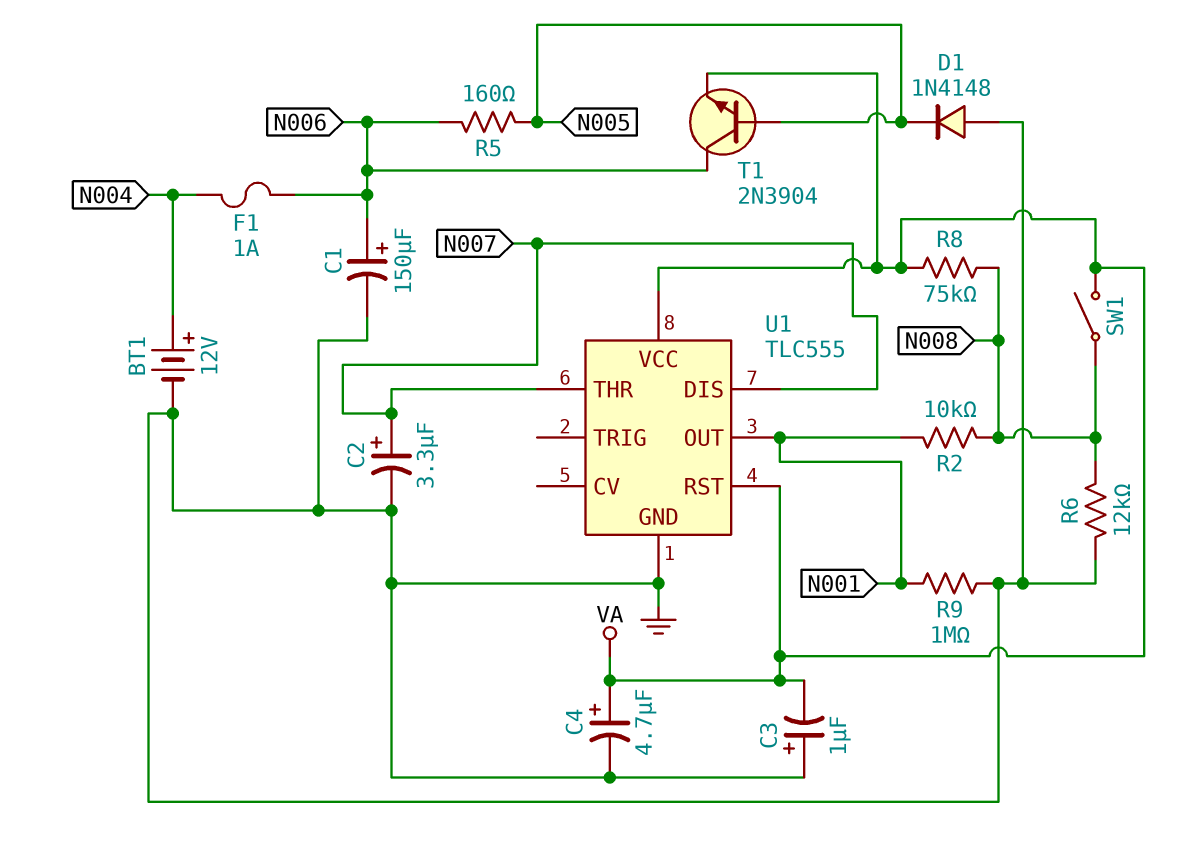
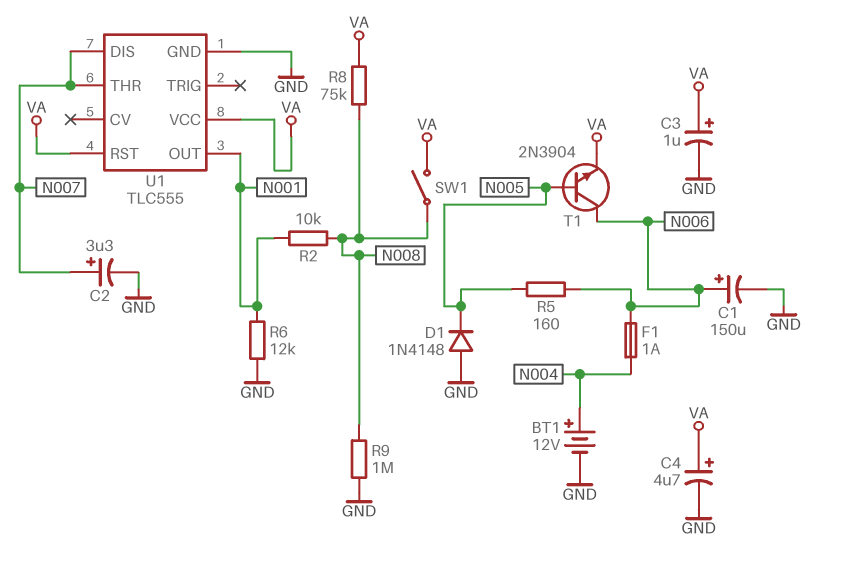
C3: 1uF (plus GND, minus VA) -> 1uF (plus VA, minus GND)
R6: 12k (GND, N008) -> 12k (GND, N001)
R9: 1M (GND, N001) -> 1M (GND, N008)

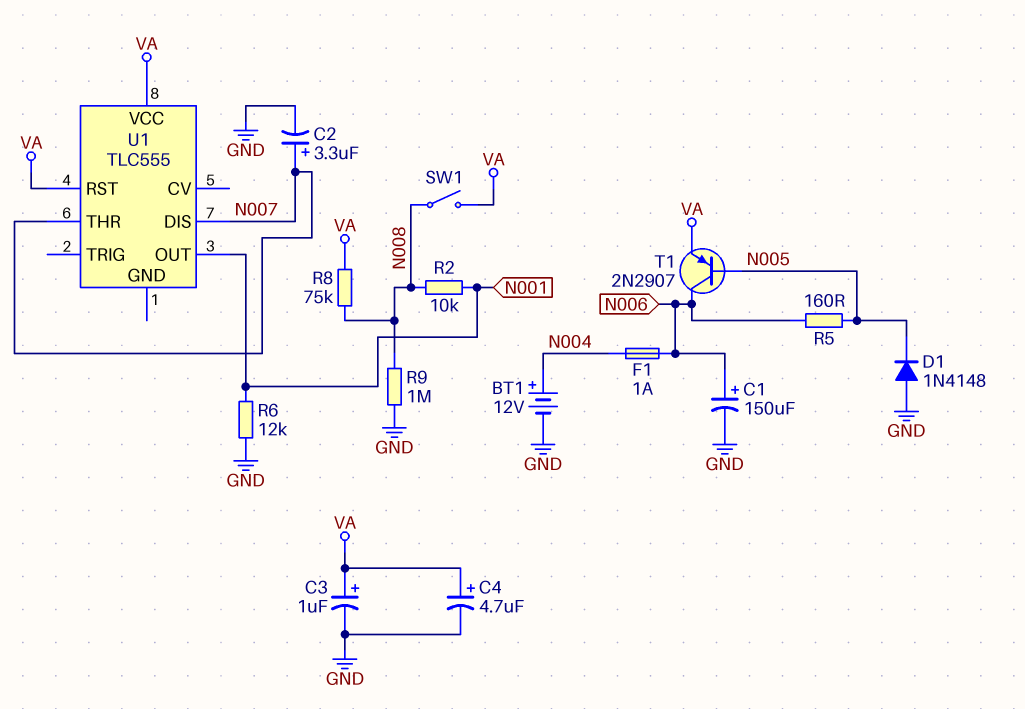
T1: NPN 2N3904 (B N005, C N006, E VA) -> PNP 2N2907 (B N005, C N006, E VA)
U1 pin GND: GND -> none

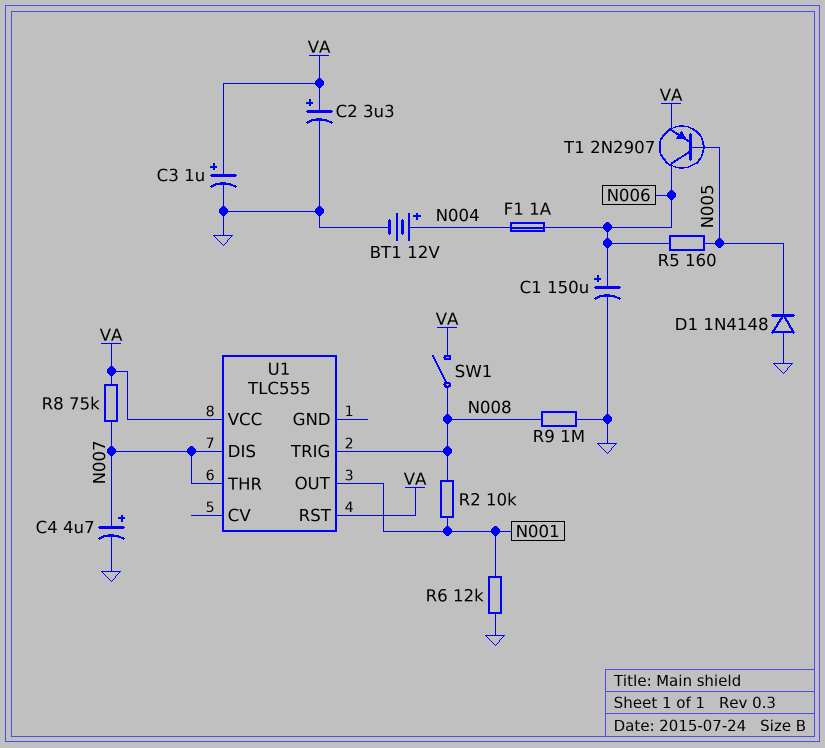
C2: 3.3uF (plus N007, minus GND) -> 3.3uF (plus VA, minus GND)
C4: 4.7uF (plus VA, minus GND) -> 4.7uF (plus N007, minus GND)
R8: 75k (N008, VA) -> 75k (N007, VA)
U1 pin TRIG: none -> N008

